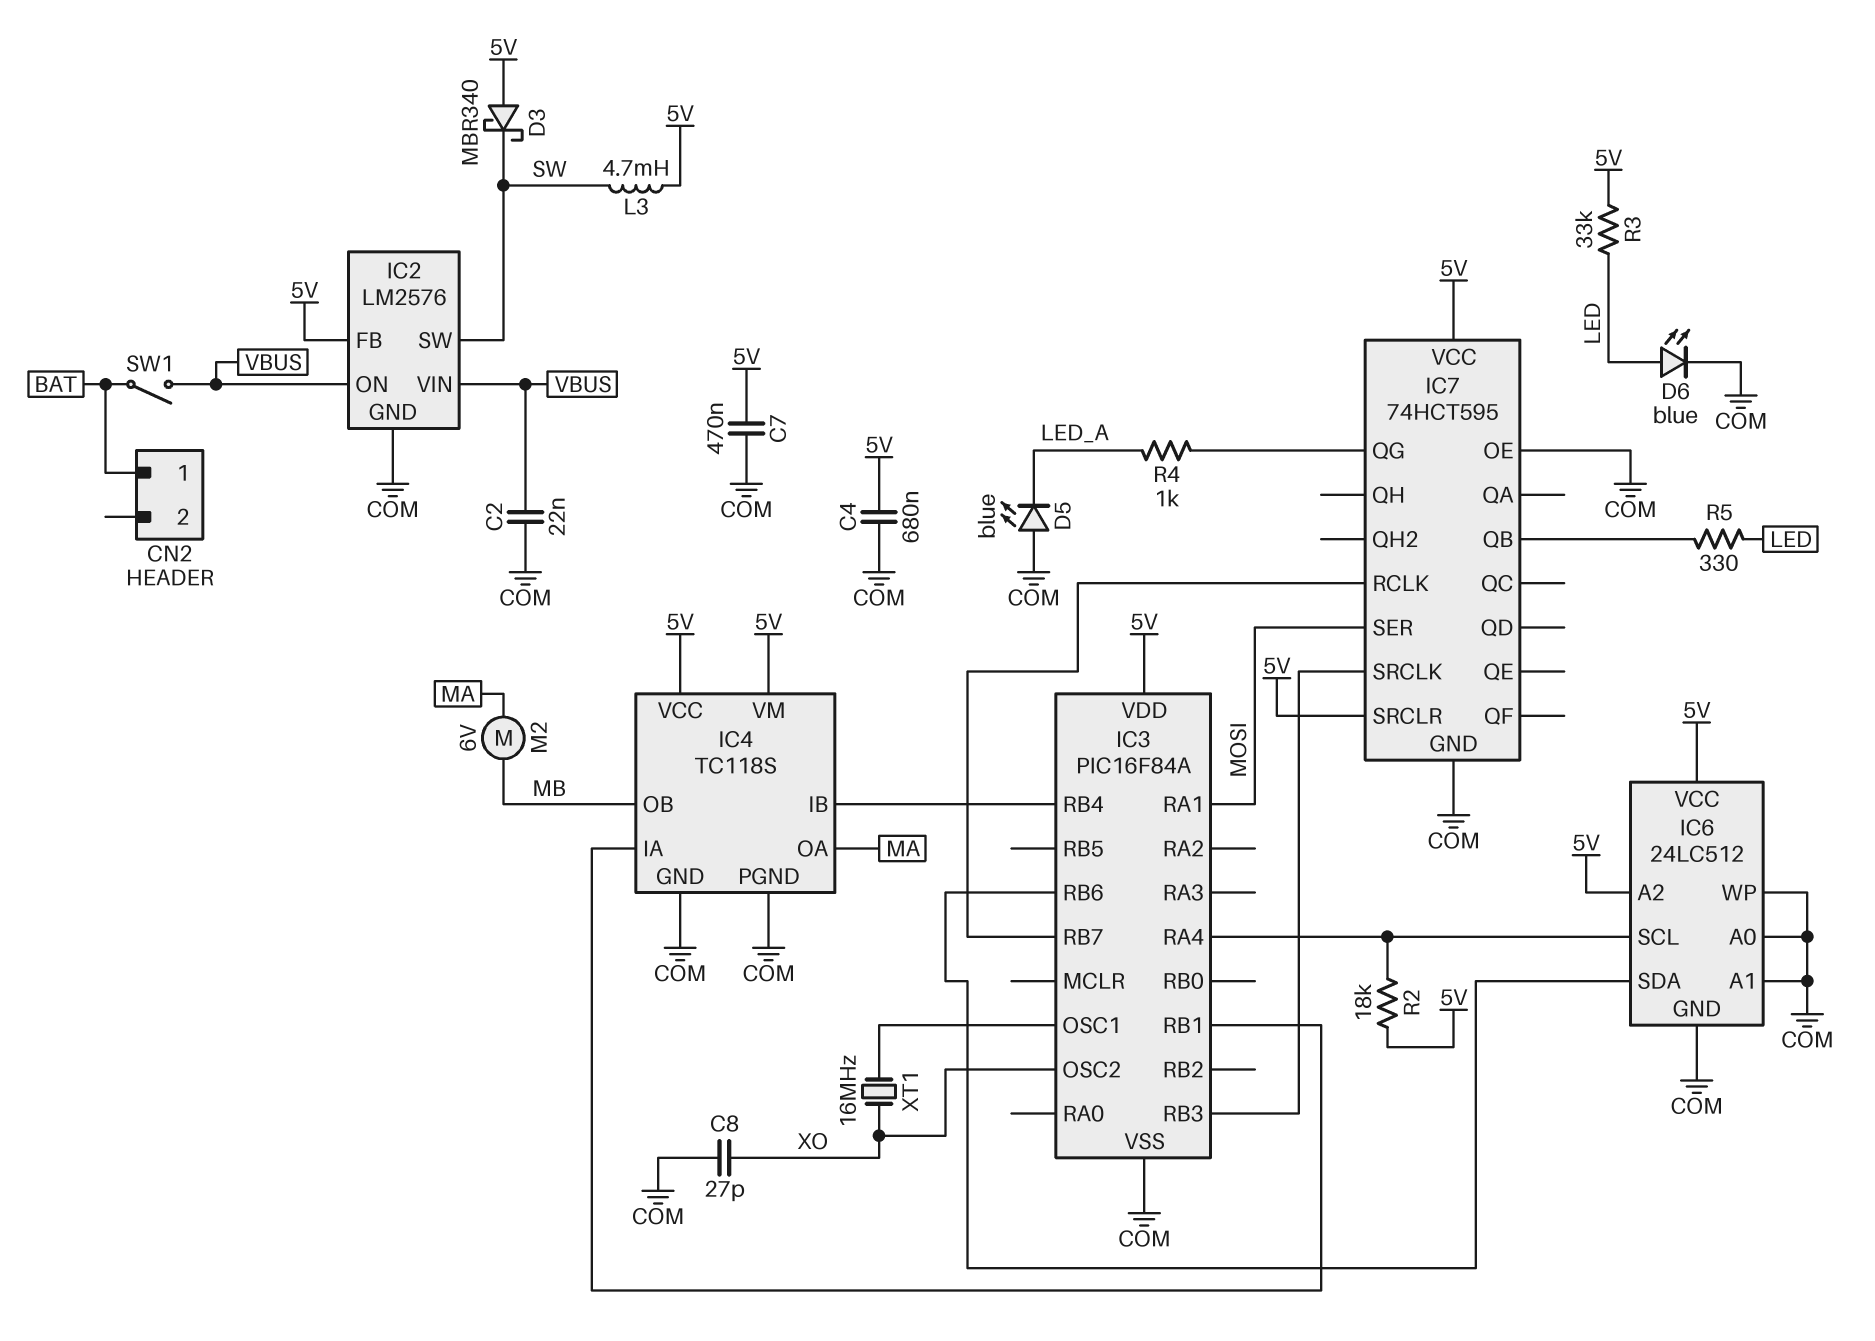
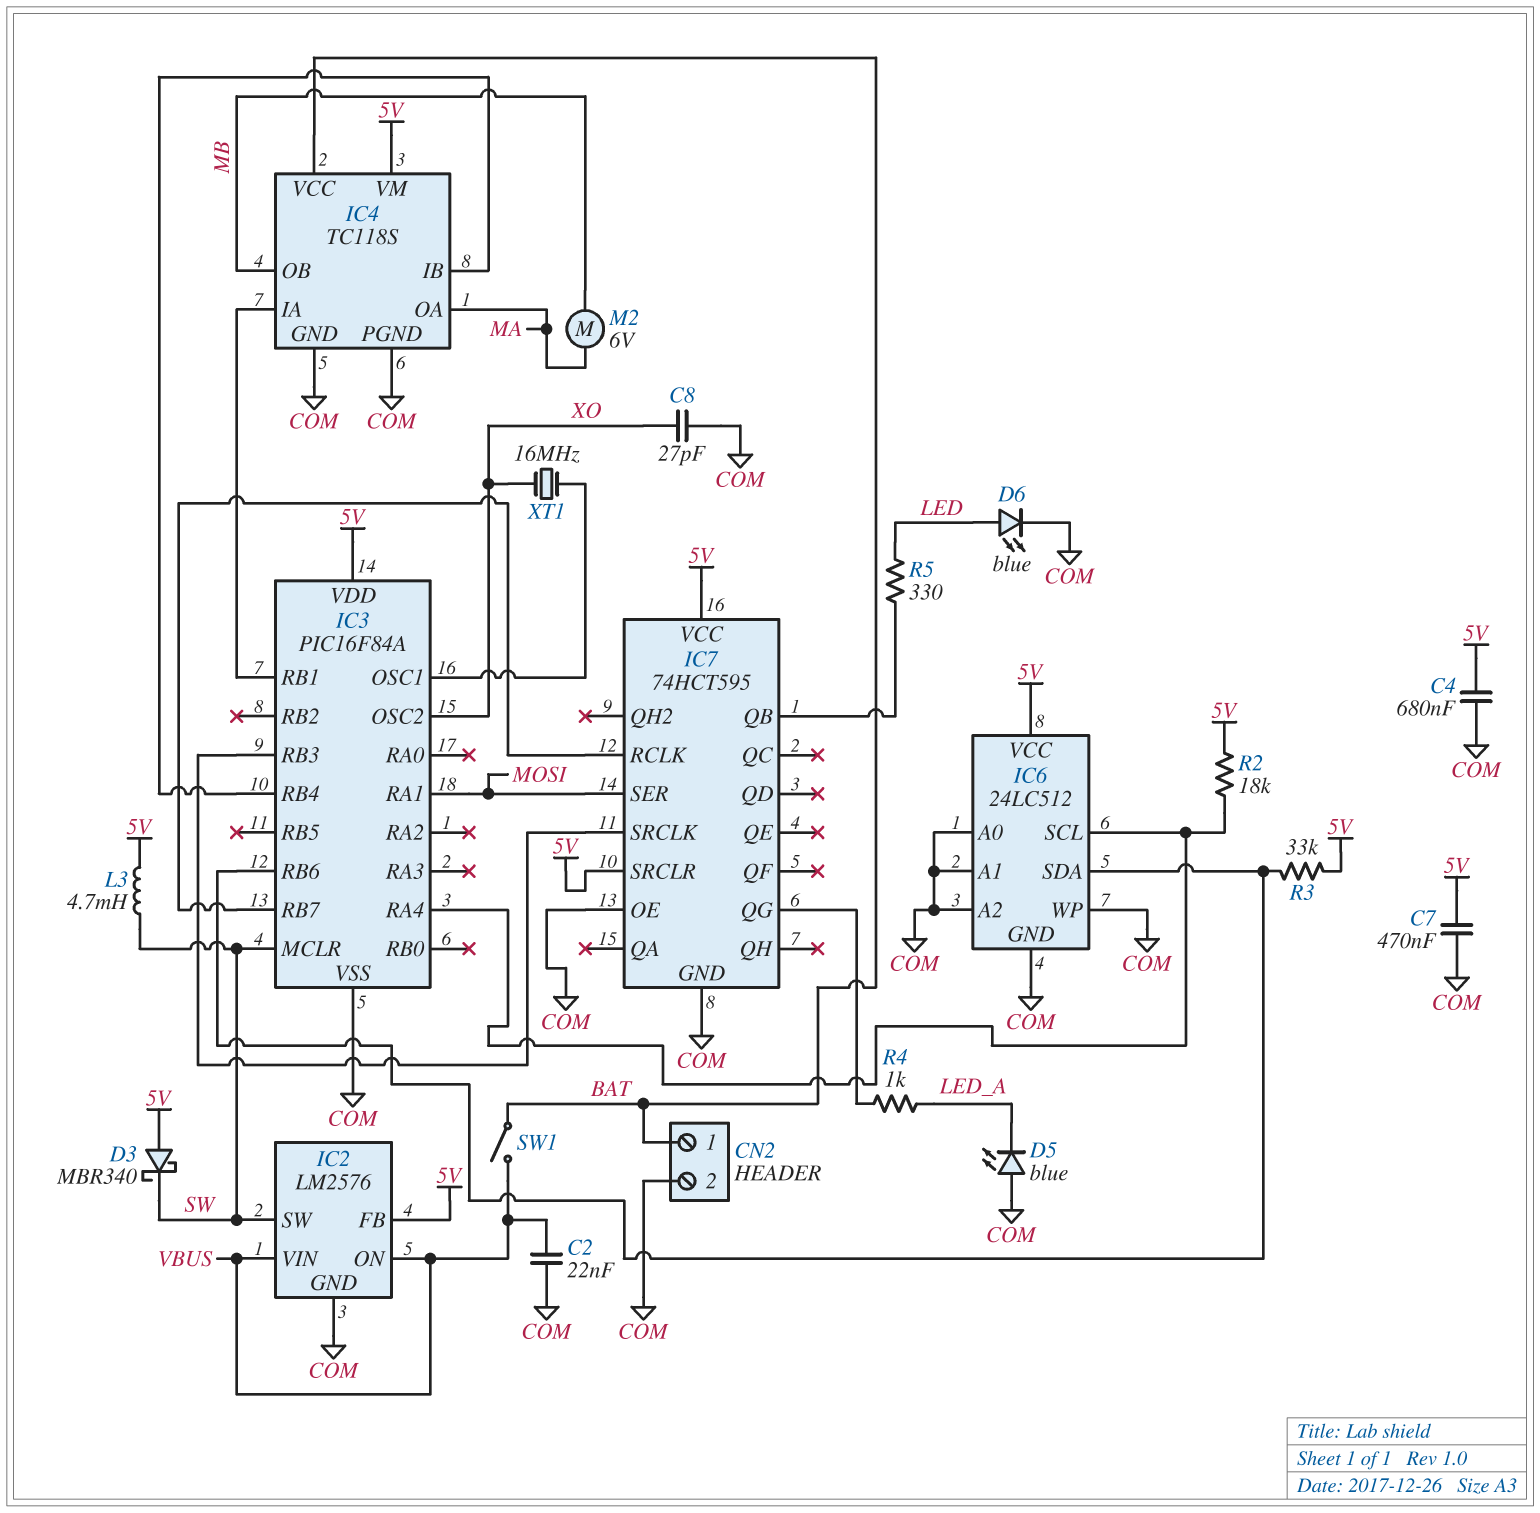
CN2 pin 2: none -> COM
IC3 pin MCLR: none -> SW
IC4 pin VCC: 5V -> BAT
IC6 pin A2: 5V -> COM
R3: 33k (5V, LED) -> 33k (5V, IC3/RB6)

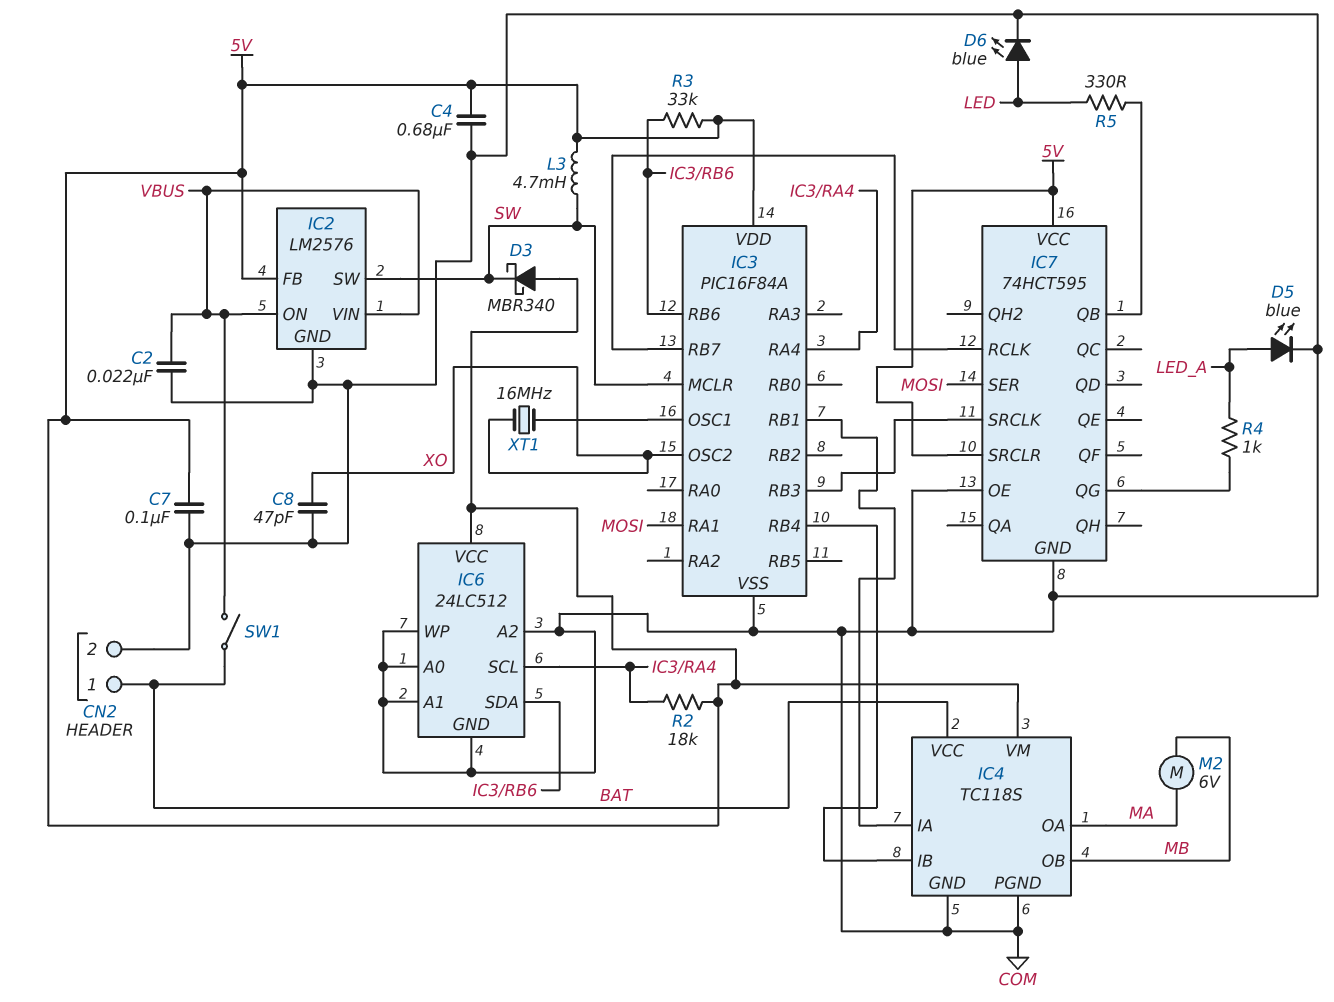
C7: 470nF (5V, COM) -> 100nF (5V, COM)
C8: 27pF (COM, XO) -> 47pF (COM, XO)
D5: LED blue (A COM, K LED_A) -> LED blue (A LED_A, K COM)

